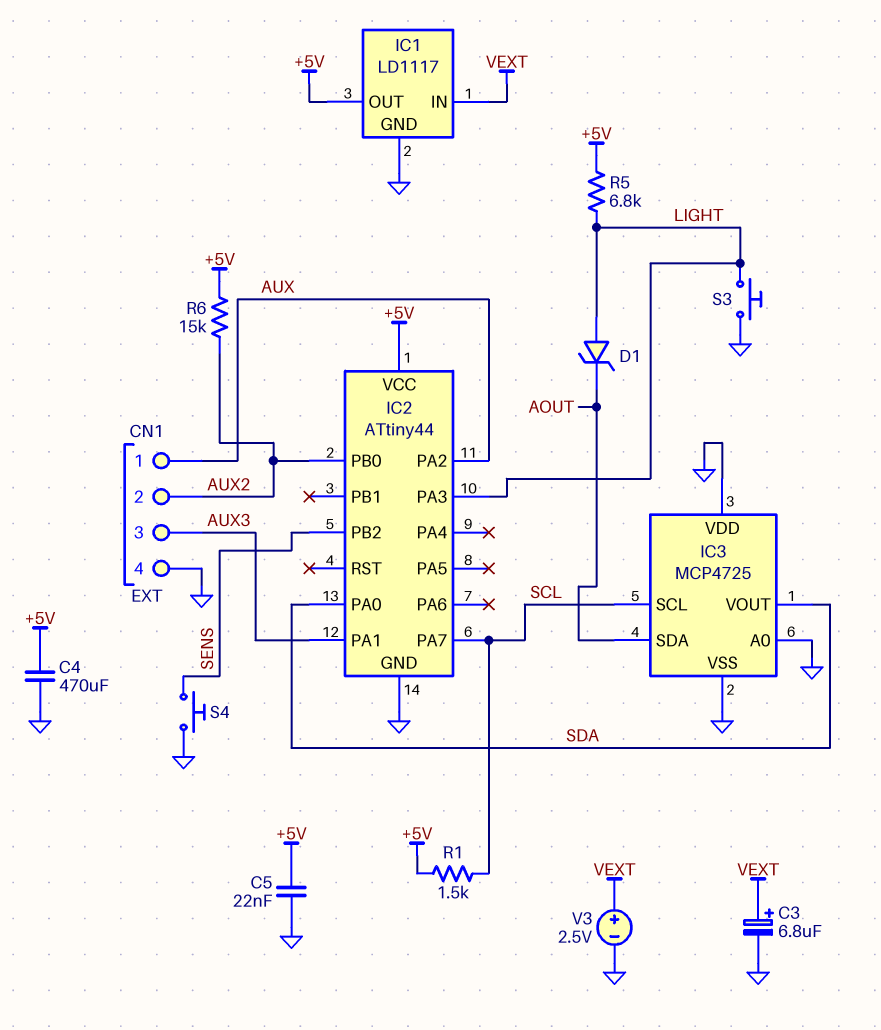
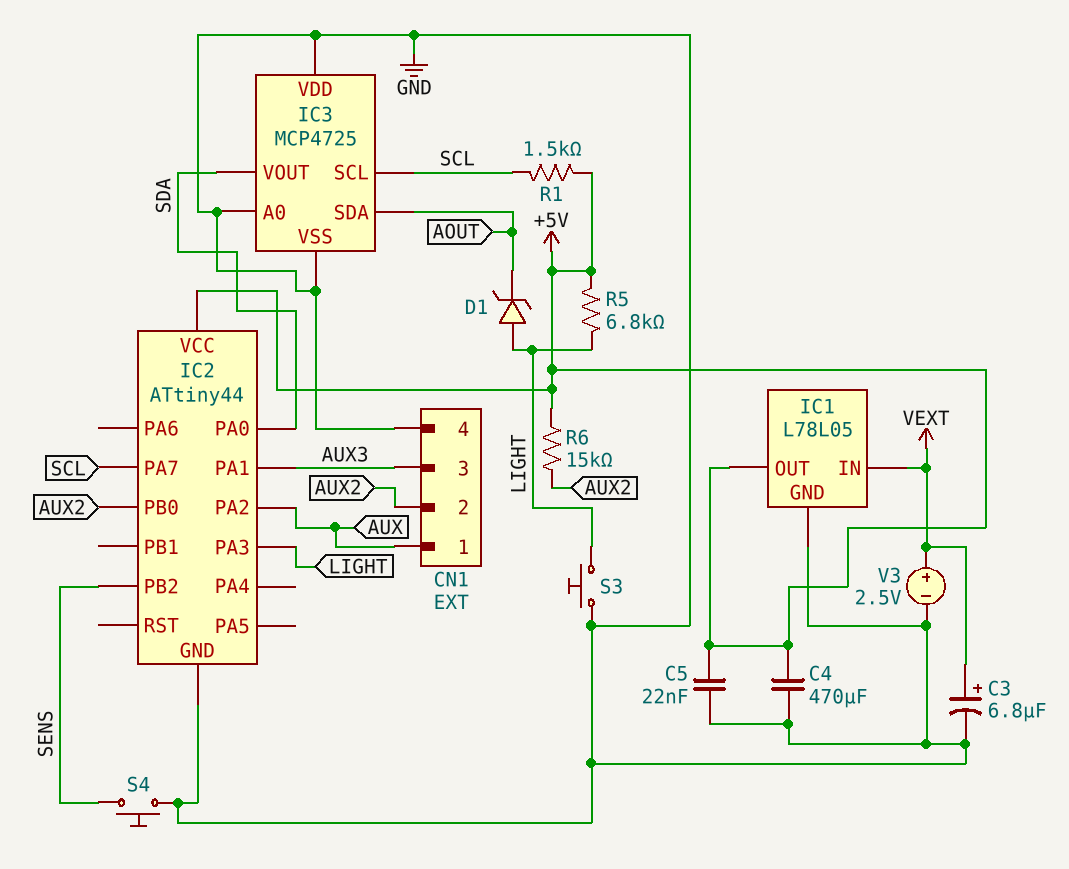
IC1: LD1117 -> L78L05

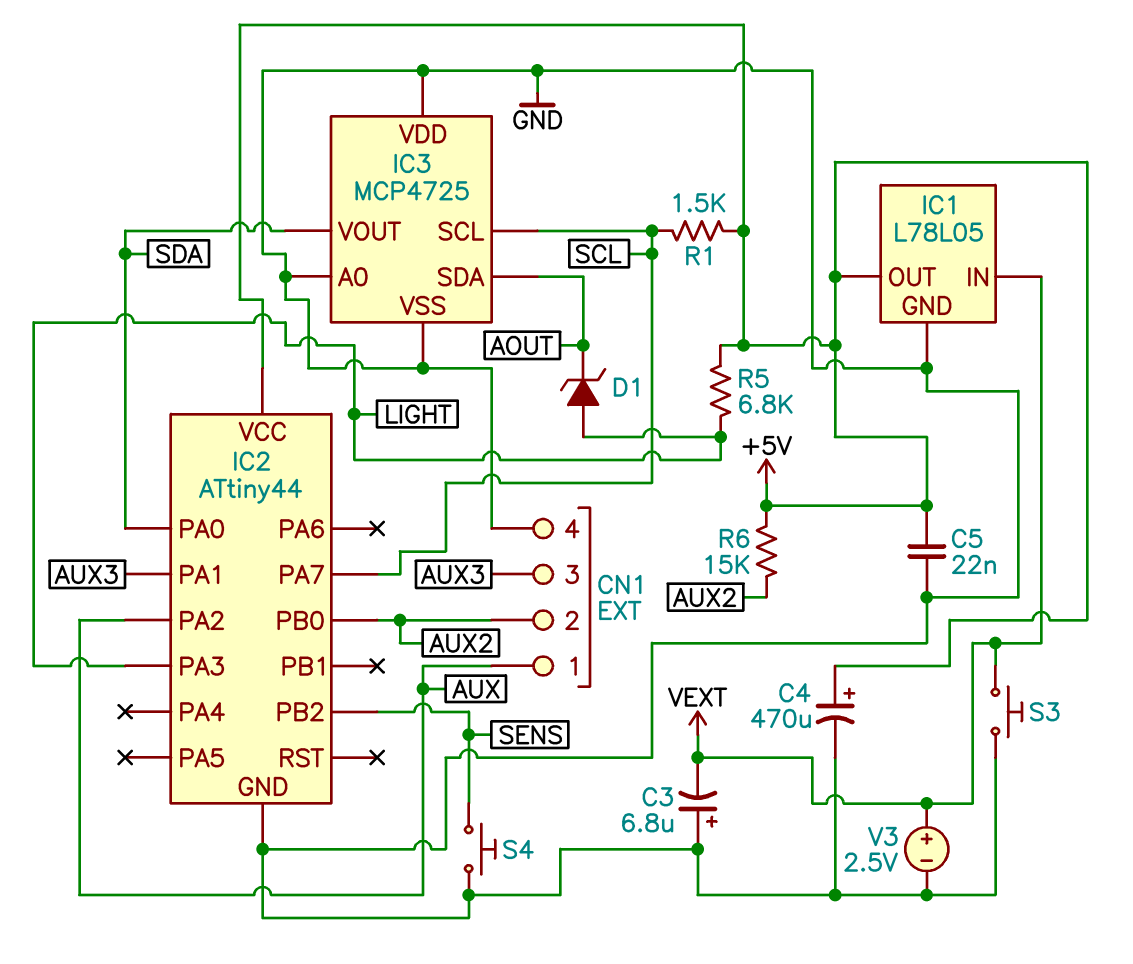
C3: 6.8uF (plus VEXT, minus GND) -> 6.8uF (plus GND, minus VEXT)
C4: 470uF (+5V, GND) -> 470uF (plus +5V, minus GND)
S3: button (GND, LIGHT) -> button (GND, VEXT)

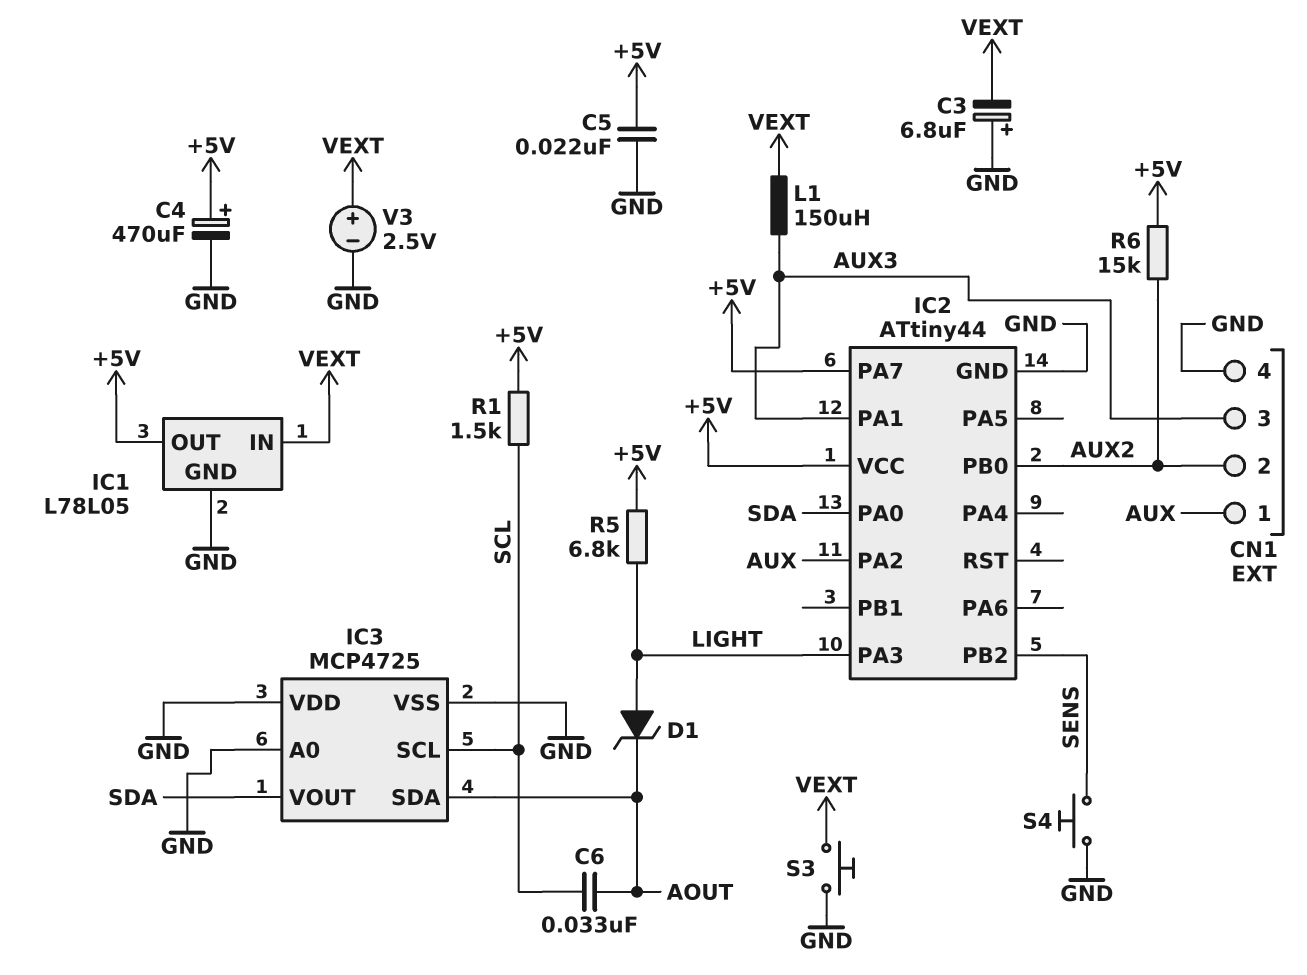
C6: none -> 33nF (AOUT, SCL)
IC2 pin PA7: SCL -> +5V
L1: none -> 150uH (AUX3, VEXT)

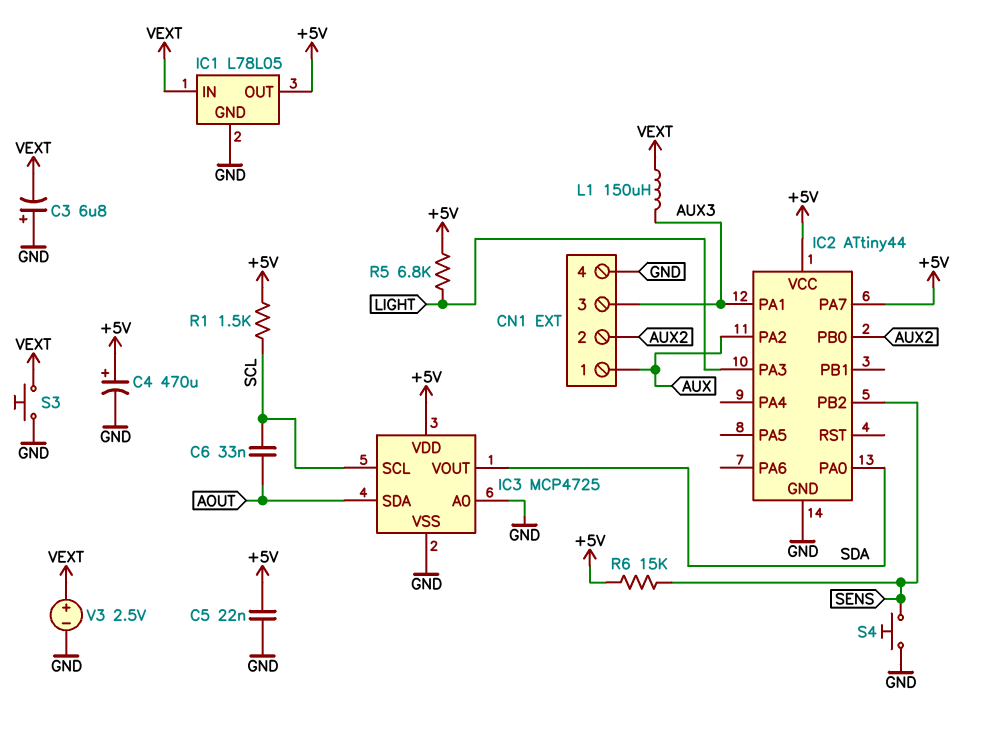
D1: zener (A LIGHT, K AOUT) -> none
IC3 pin VDD: GND -> +5V
R6: 15k (+5V, AUX2) -> 15k (+5V, SENS)

